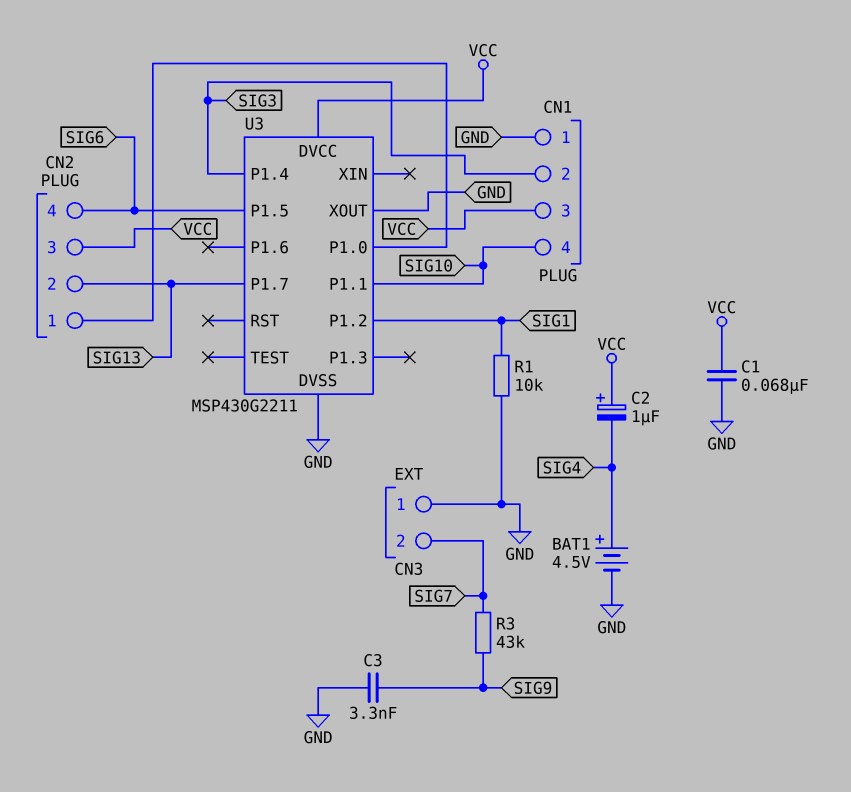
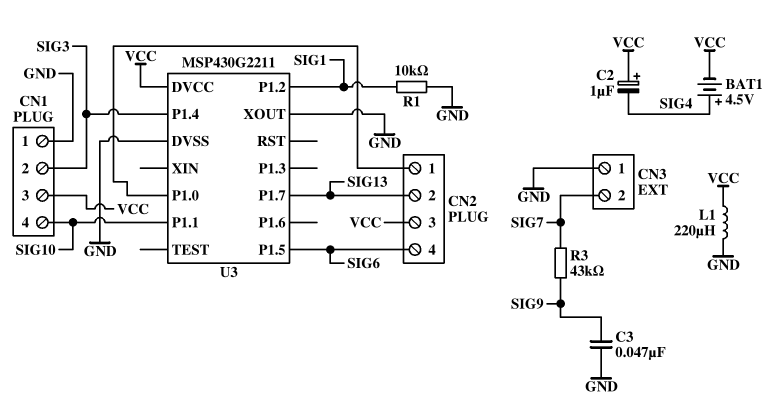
BAT1: 4.5V (plus SIG4, minus GND) -> 4.5V (plus SIG4, minus VCC)
C1: 68nF (GND, VCC) -> none
C3: 3.3nF (GND, SIG9) -> 47nF (GND, SIG9)
L1: none -> 220uH (GND, VCC)

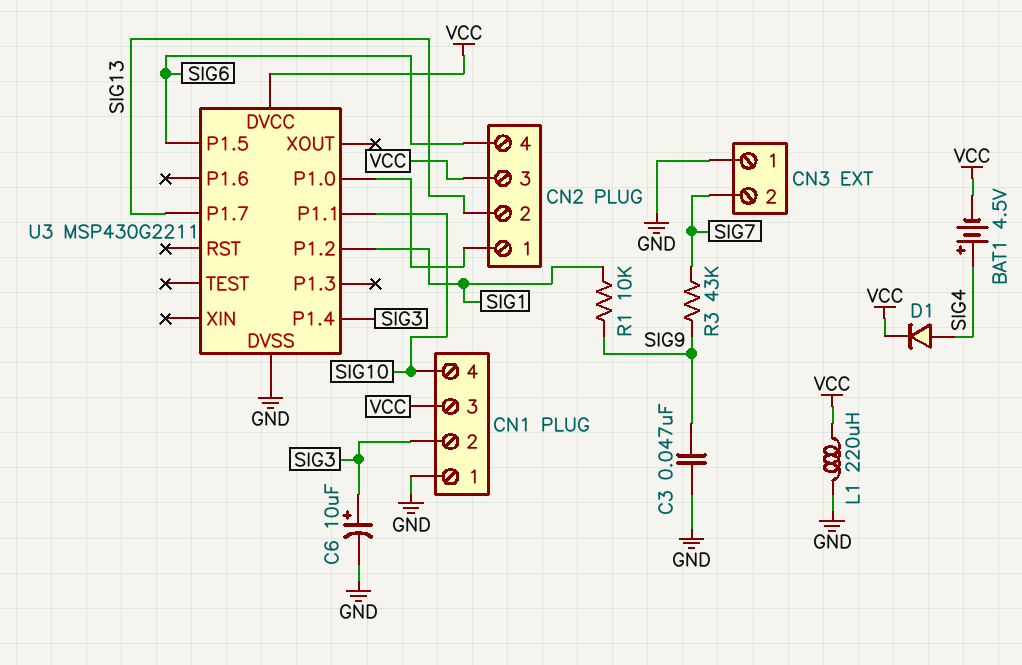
C2: 1uF (plus VCC, minus SIG4) -> none
C6: none -> 10uF (plus SIG3, minus GND)
D1: none -> diode (A SIG4, K VCC)
R1: 10k (GND, SIG1) -> 10k (SIG1, SIG9)
U3 pin XOUT: GND -> none

